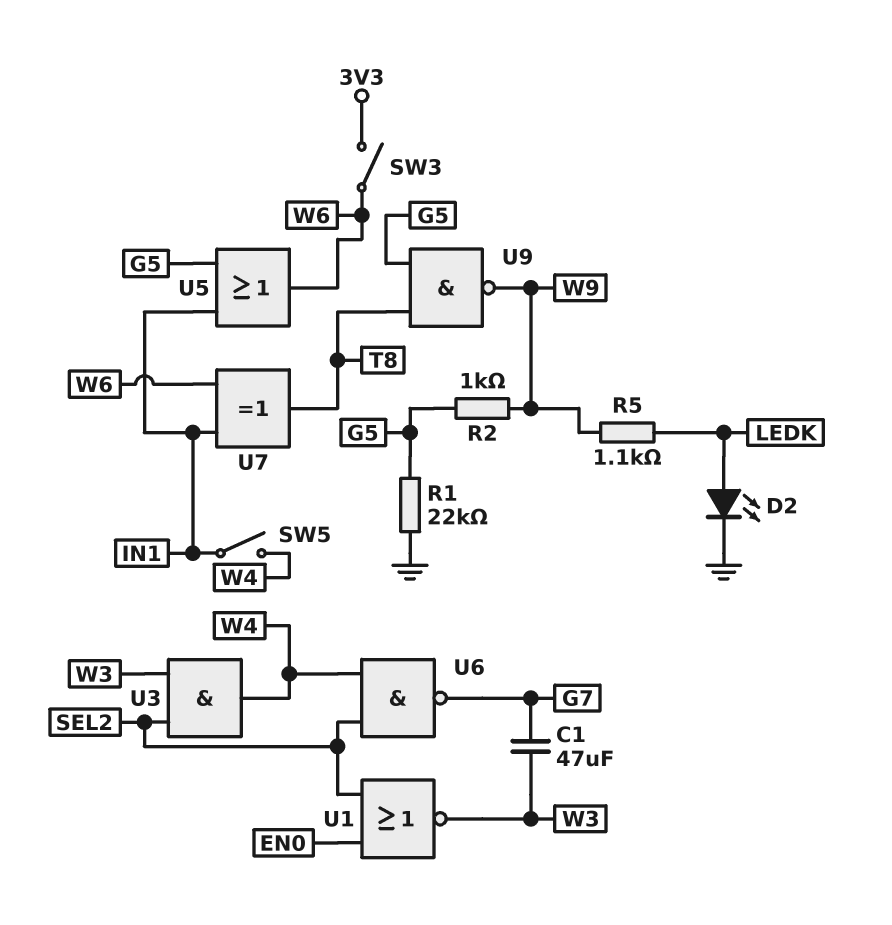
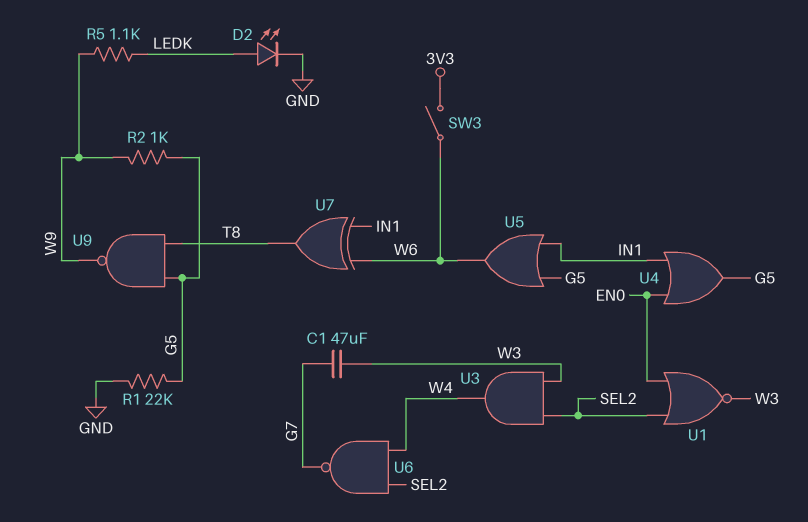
SW5: switch (IN1, W4) -> none
U4: none -> OR (in EN0, in IN1, out G5)

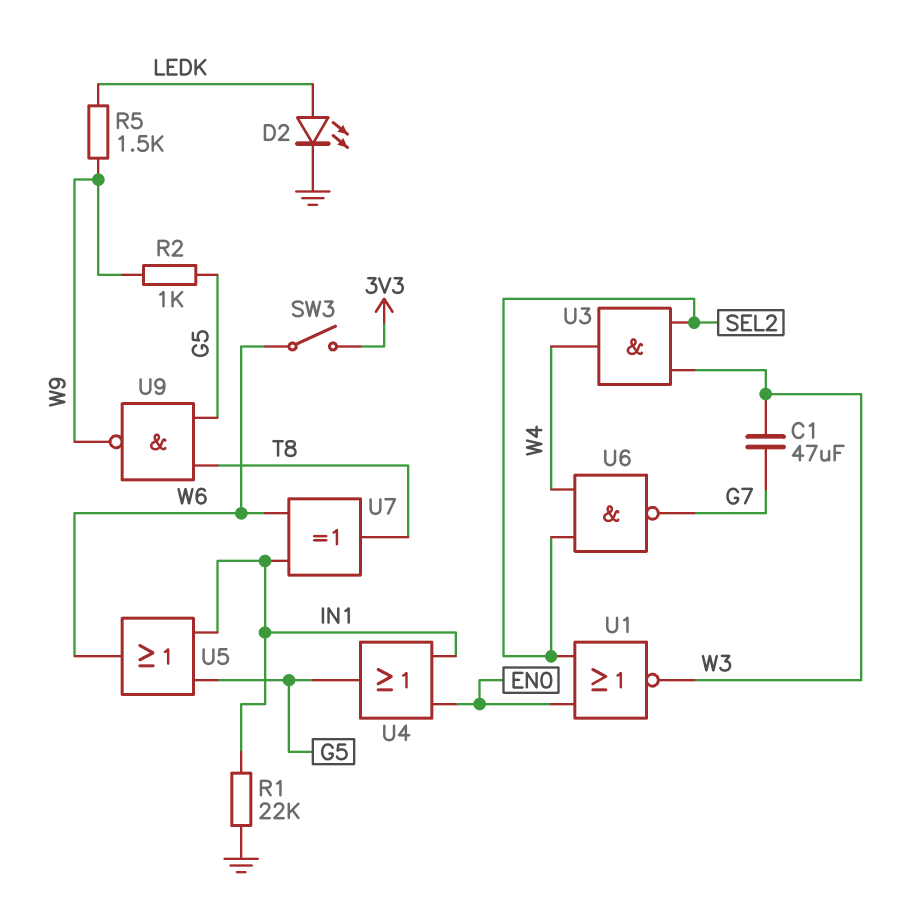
R1: 22k (G5, GND) -> 22k (GND, IN1)
R5: 1.1k (LEDK, W9) -> 1.5k (LEDK, W9)

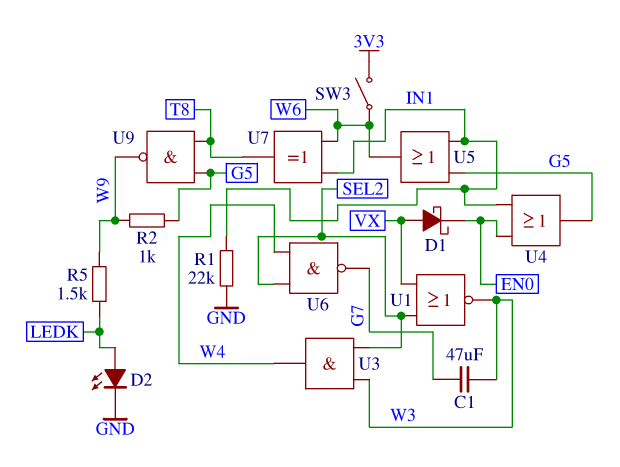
D1: none -> schottky (A VX, K EN0)
U1: NOR (in EN0, in SEL2, out W3) -> NOR (in SEL2, in VX, out W3)

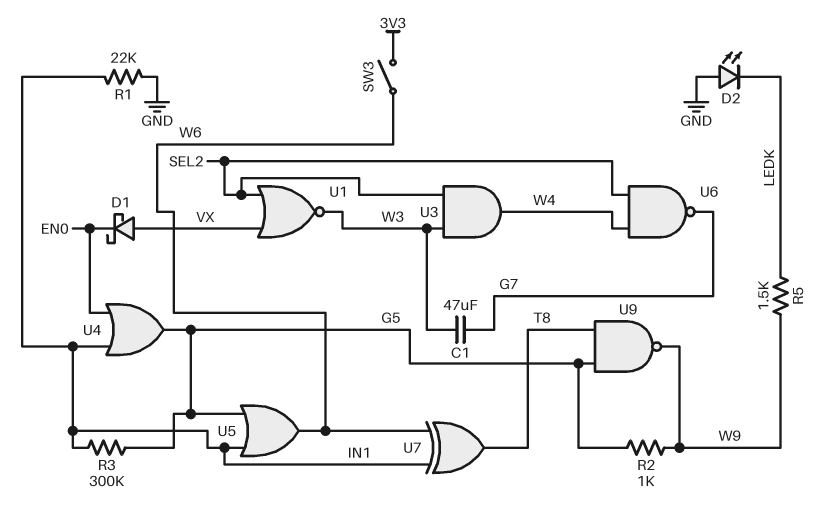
D2: LED (A LEDK, K GND) -> LED (A GND, K LEDK)
R3: none -> 300k (G5, IN1)

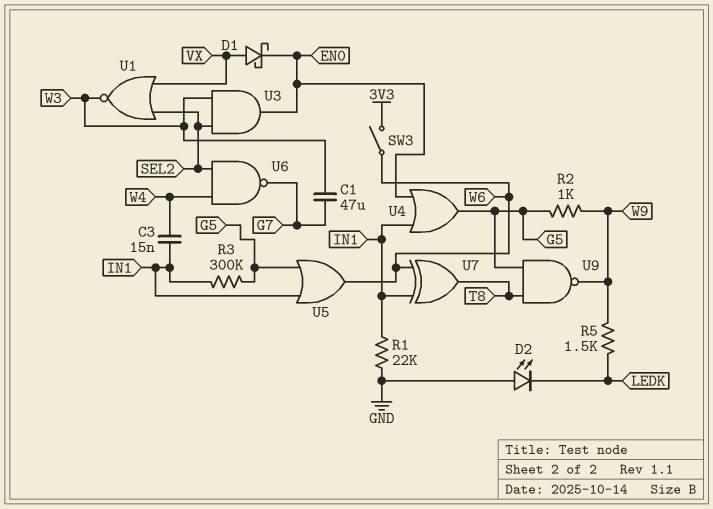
C3: none -> 15nF (IN1, W4)
U3: AND (in SEL2, in W3, out W4) -> AND (in SEL2, in W3, out EN0)

